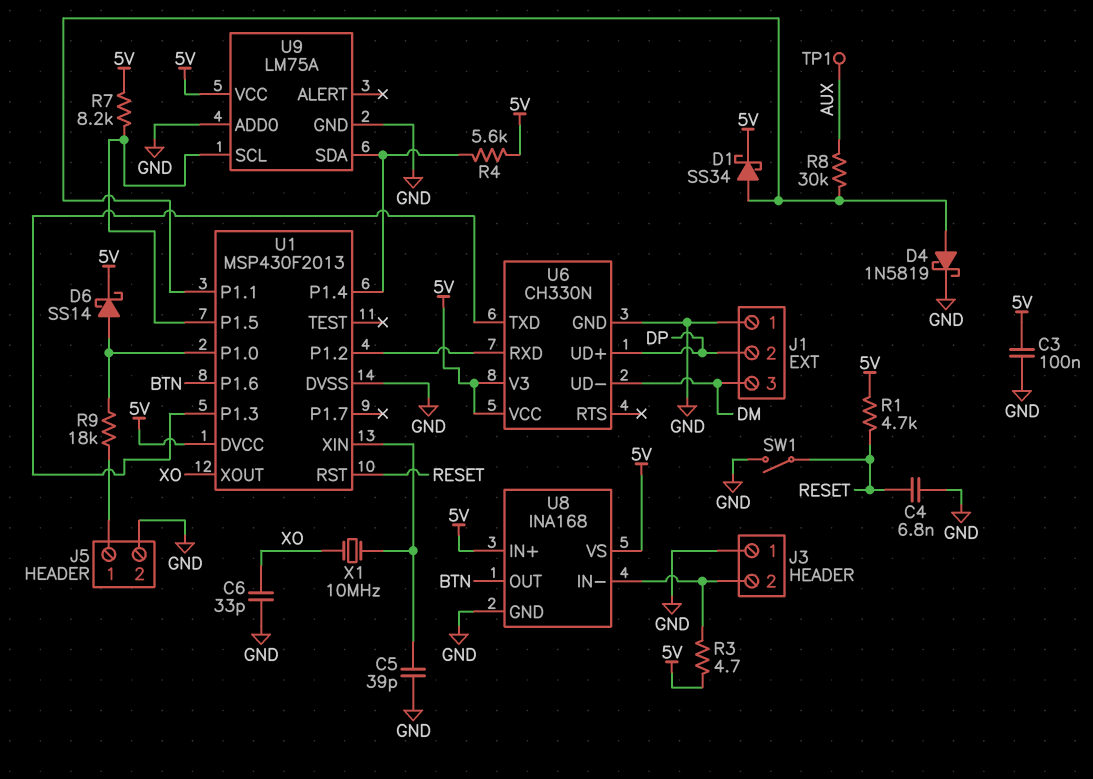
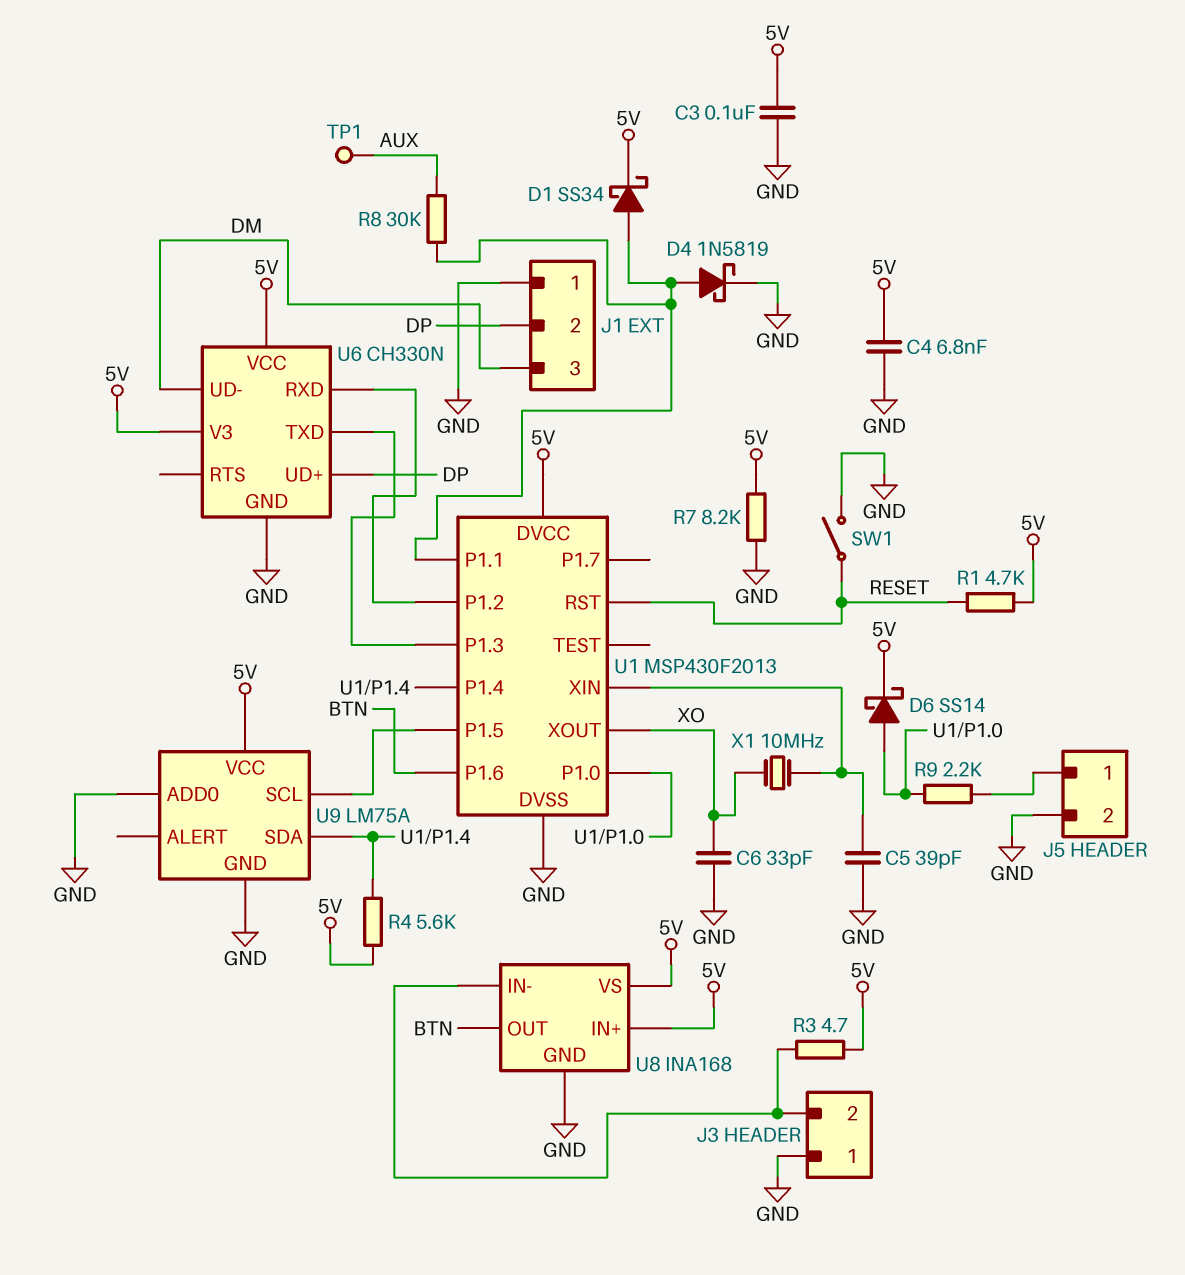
C4: 6.8nF (GND, RESET) -> 6.8nF (5V, GND)
R7: 8.2k (5V, U1/P1.5) -> 8.2k (5V, GND)
R9: 18k (J5/1, U1/P1.0) -> 2.2k (J5/1, U1/P1.0)

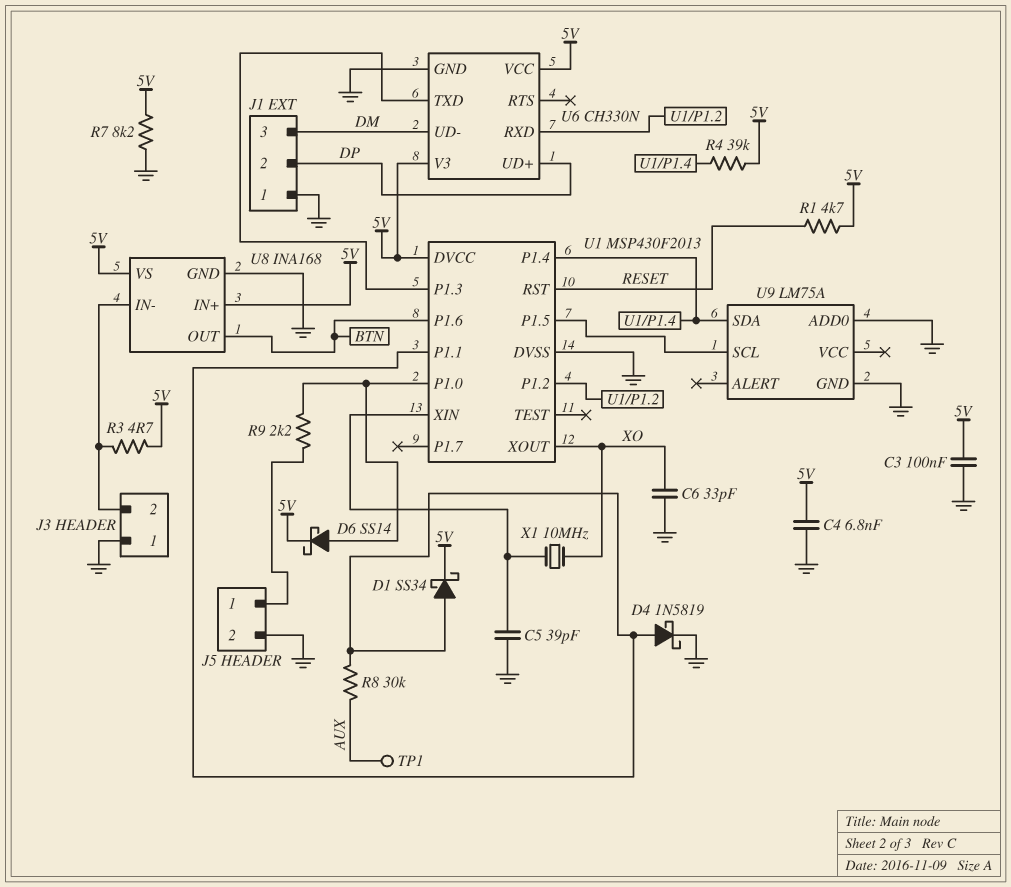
R4: 5.6k (5V, U1/P1.4) -> 39k (5V, U1/P1.4)
SW1: switch (GND, RESET) -> none
U9 pin VCC: 5V -> none

